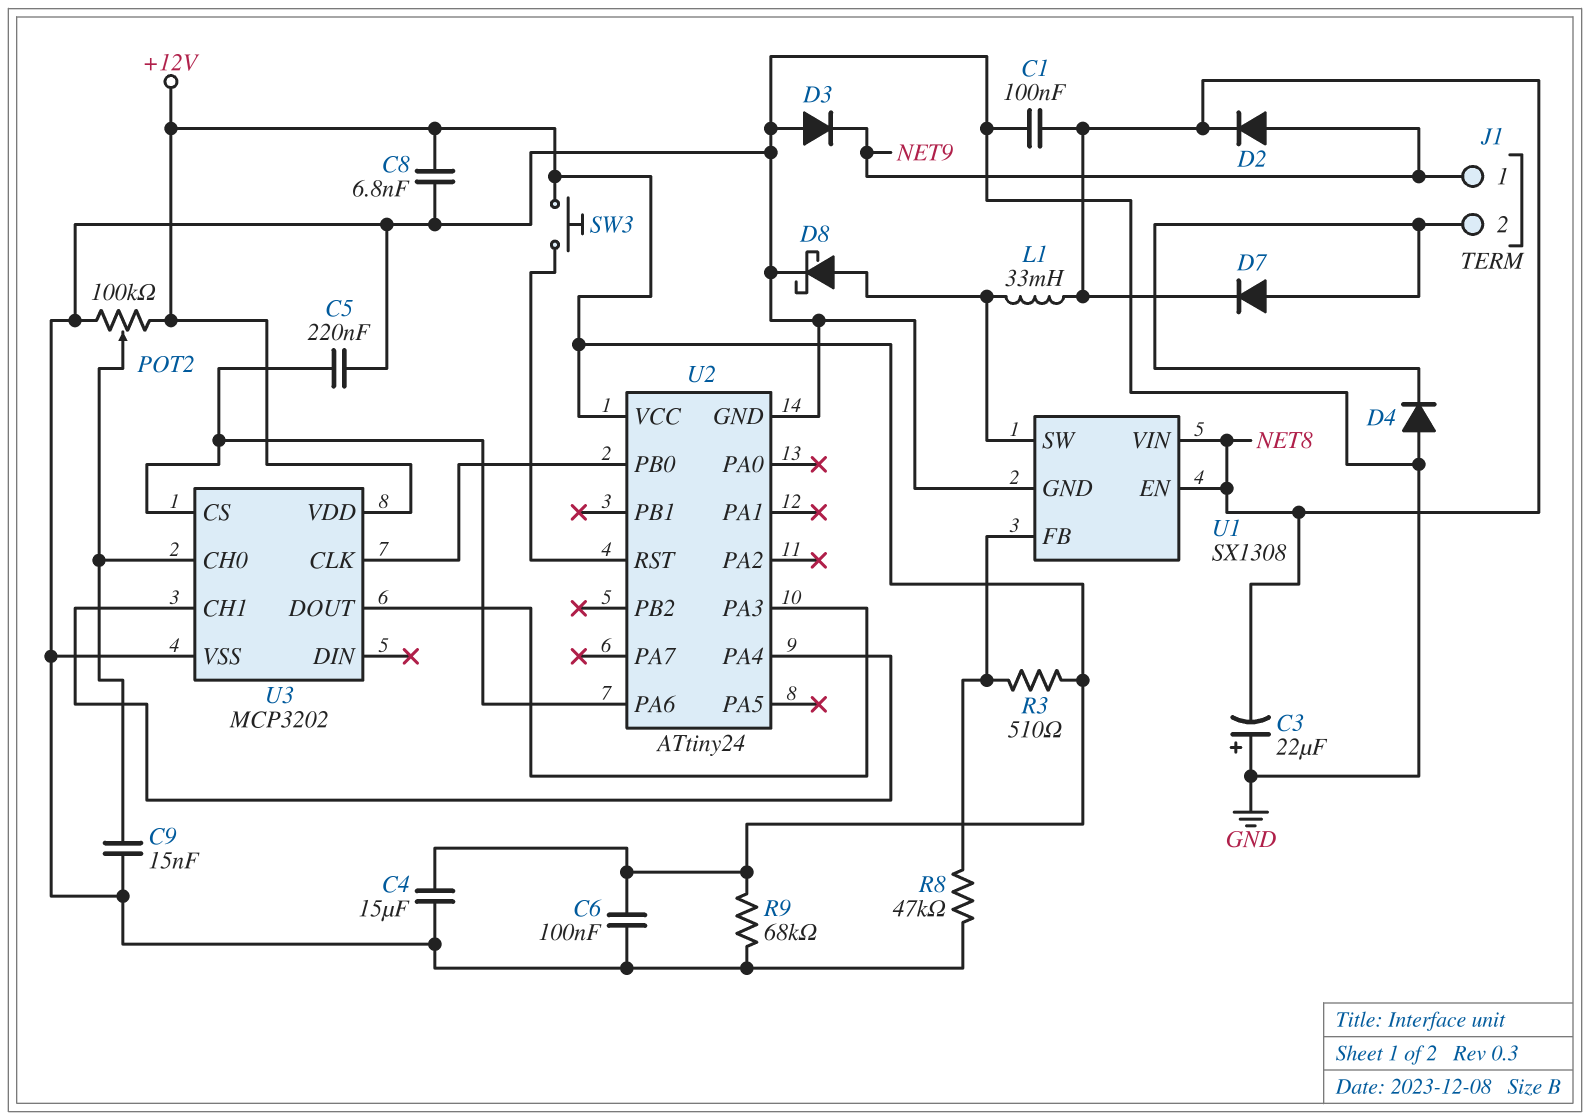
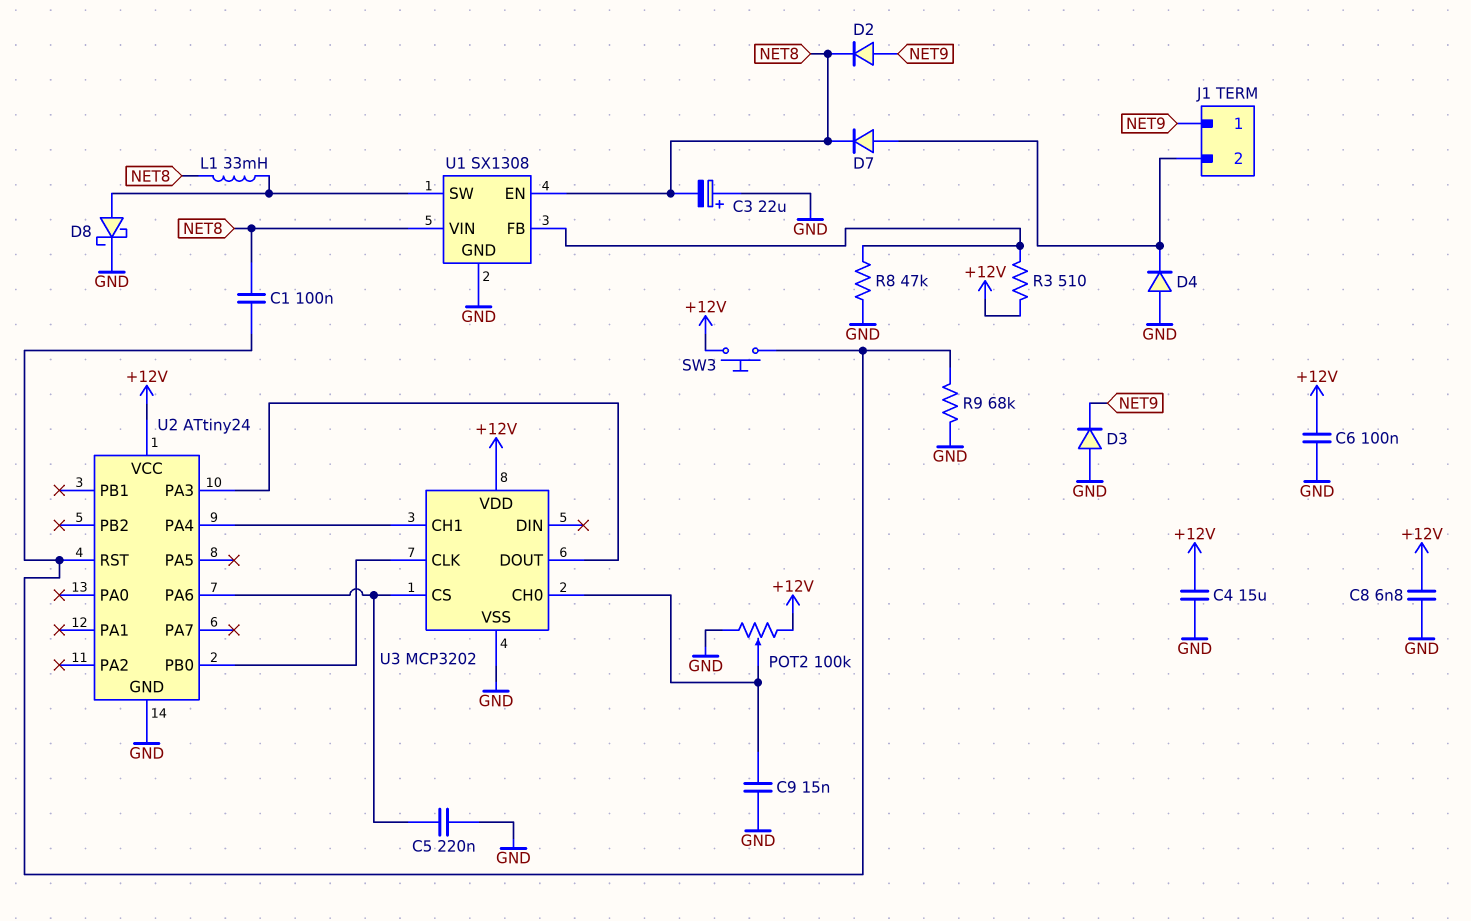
C1: 100nF (GND, NET8) -> 100nF (NET8, U2/RST)
R9: 68k (+12V, GND) -> 68k (GND, U2/RST)

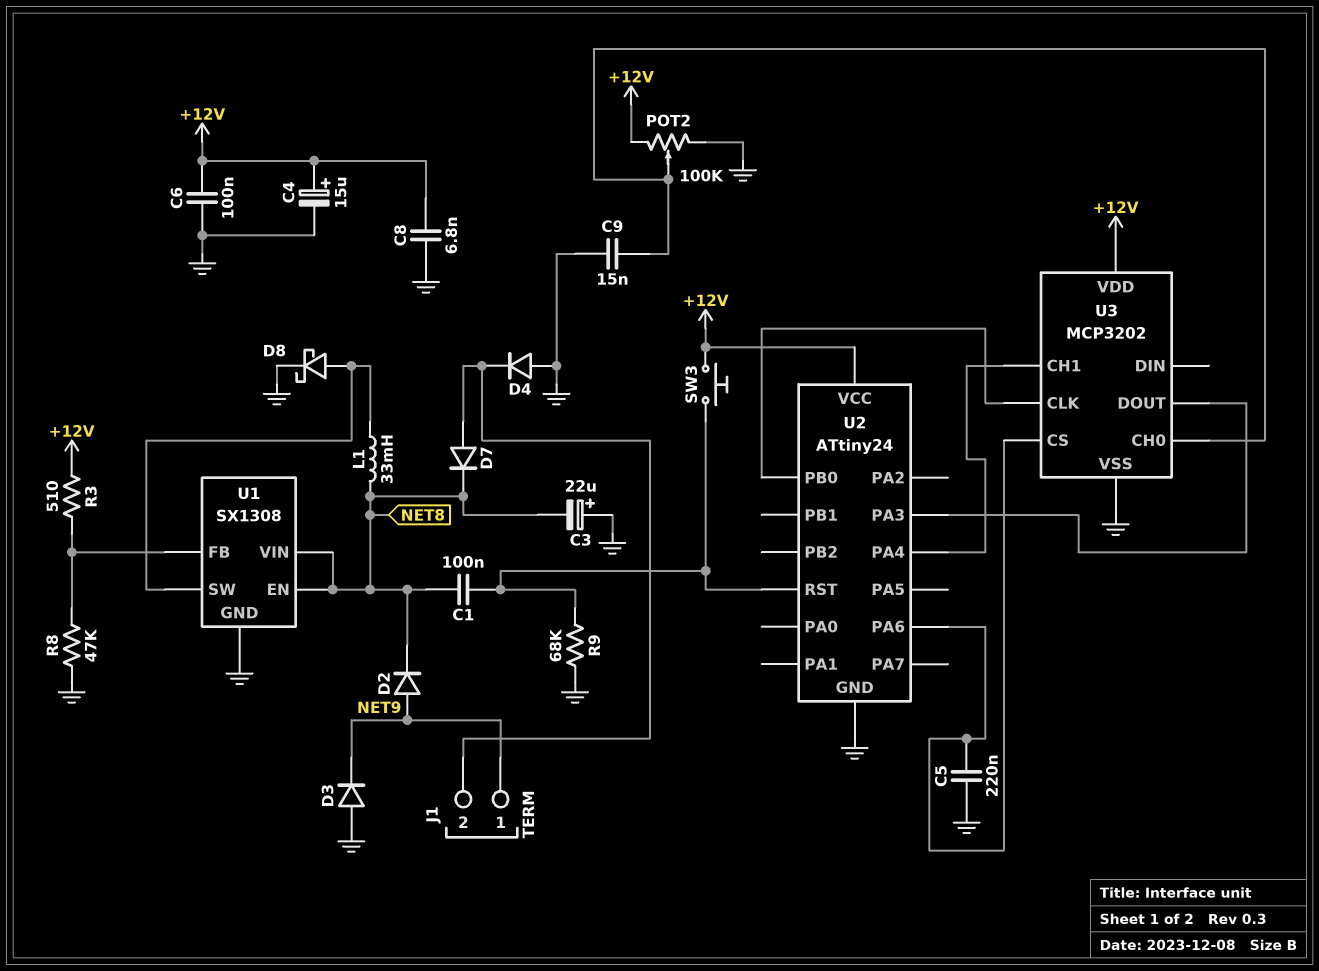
C4: 15uF (+12V, GND) -> 15uF (plus +12V, minus GND)

